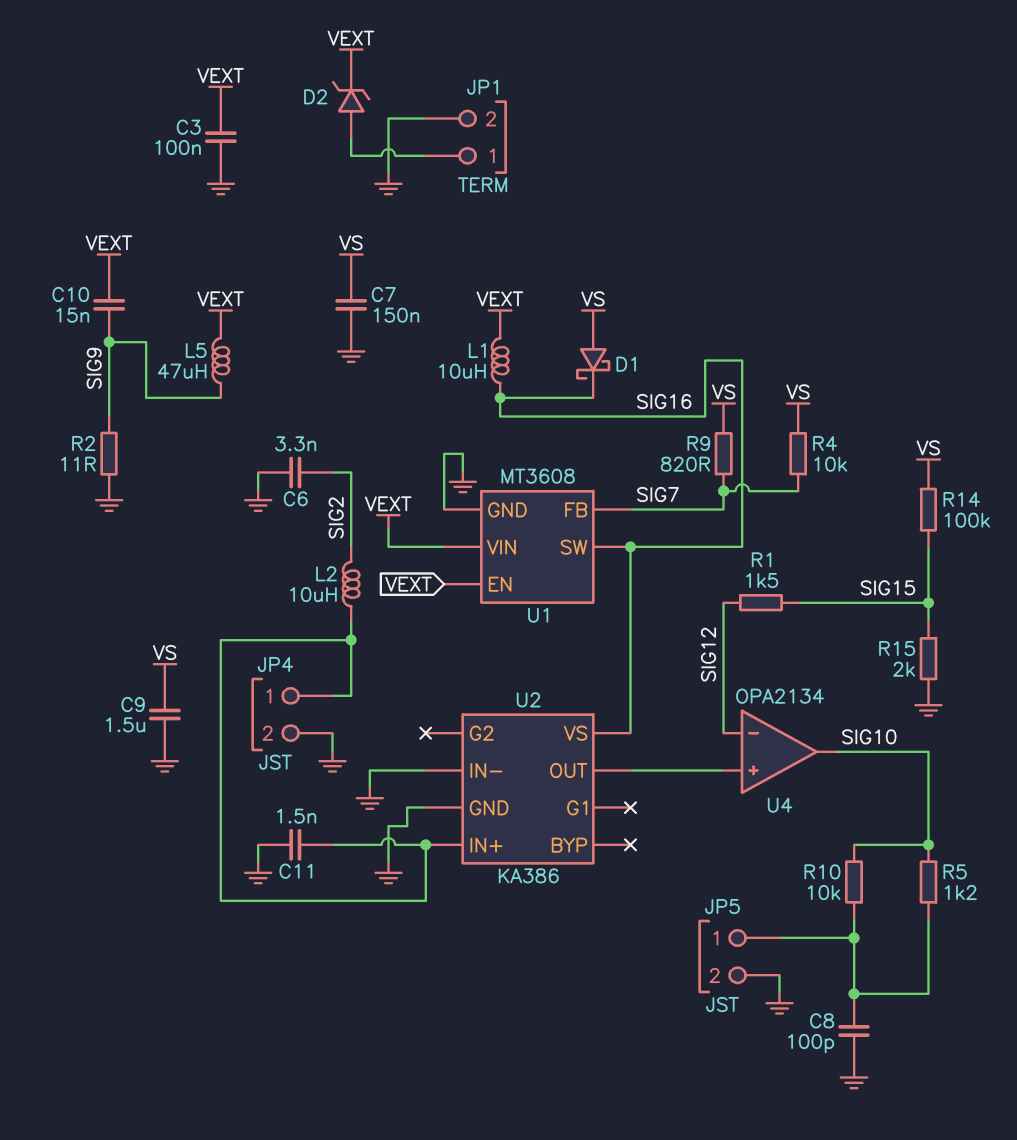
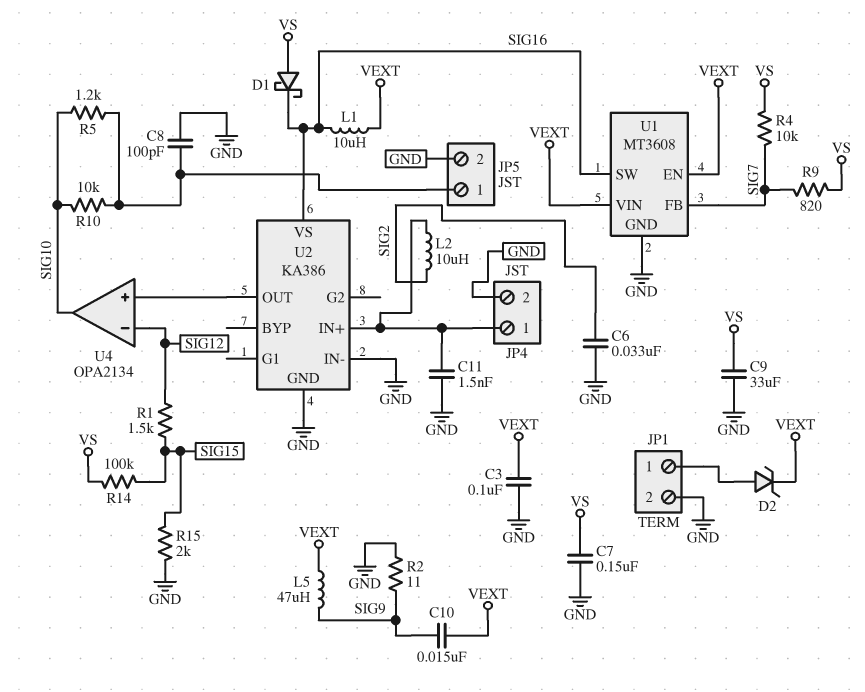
C6: 3.3nF (GND, SIG2) -> 33nF (GND, SIG2)
C9: 1.5uF (GND, VS) -> 33uF (GND, VS)

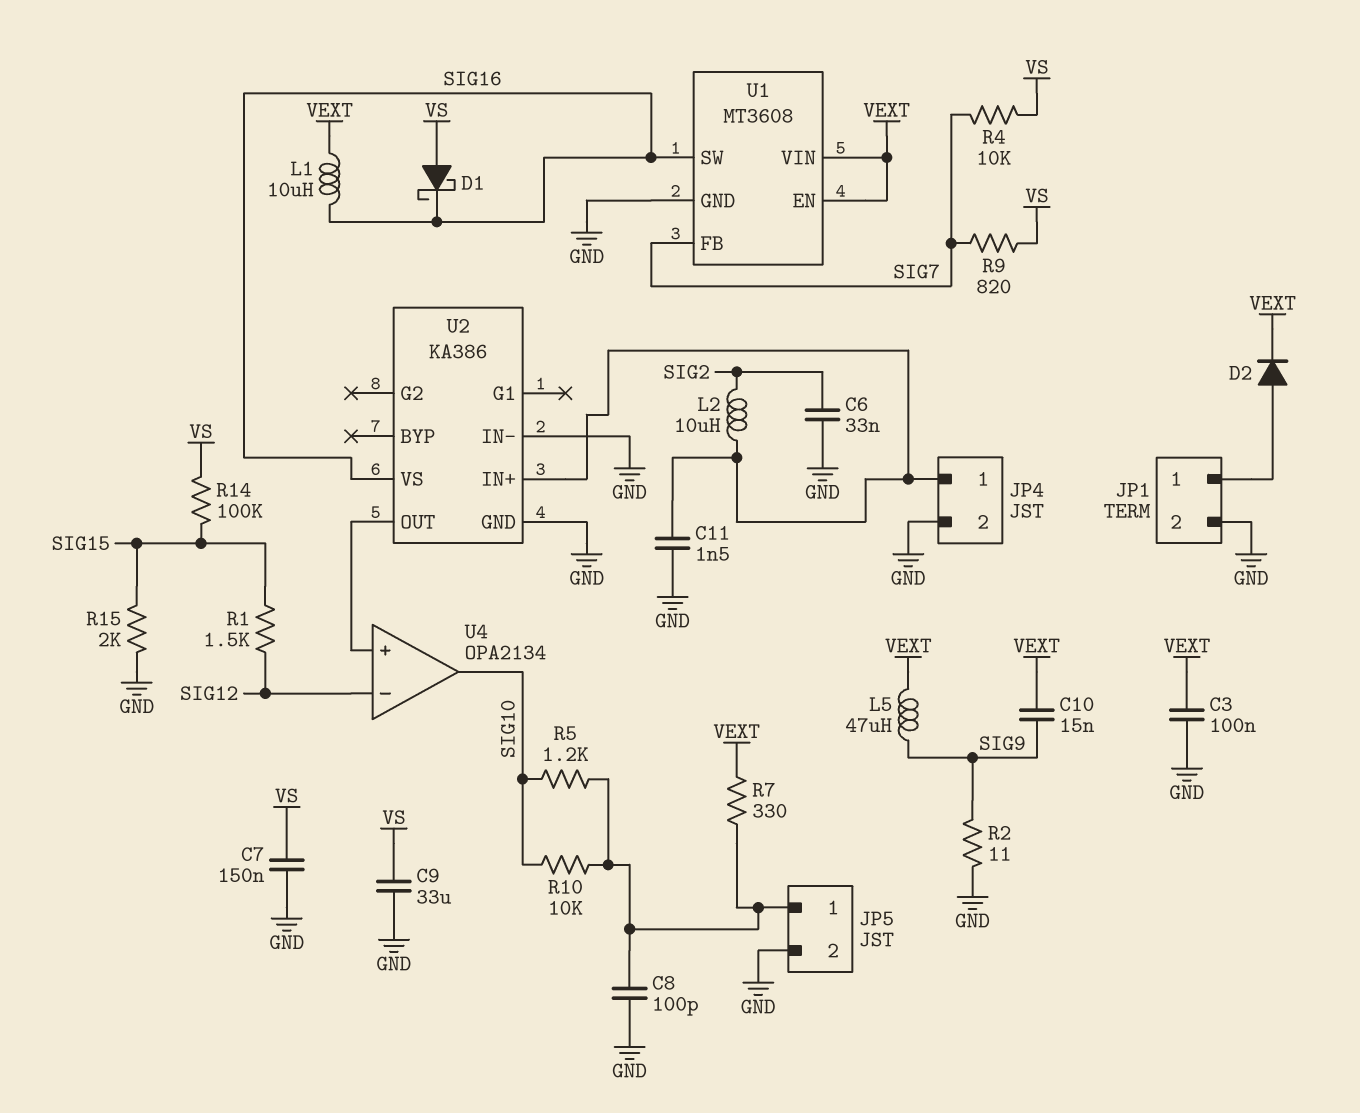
D2: zener (A JP1/1, K VEXT) -> diode (A JP1/1, K VEXT)
R7: none -> 330 (JP5/1, VEXT)

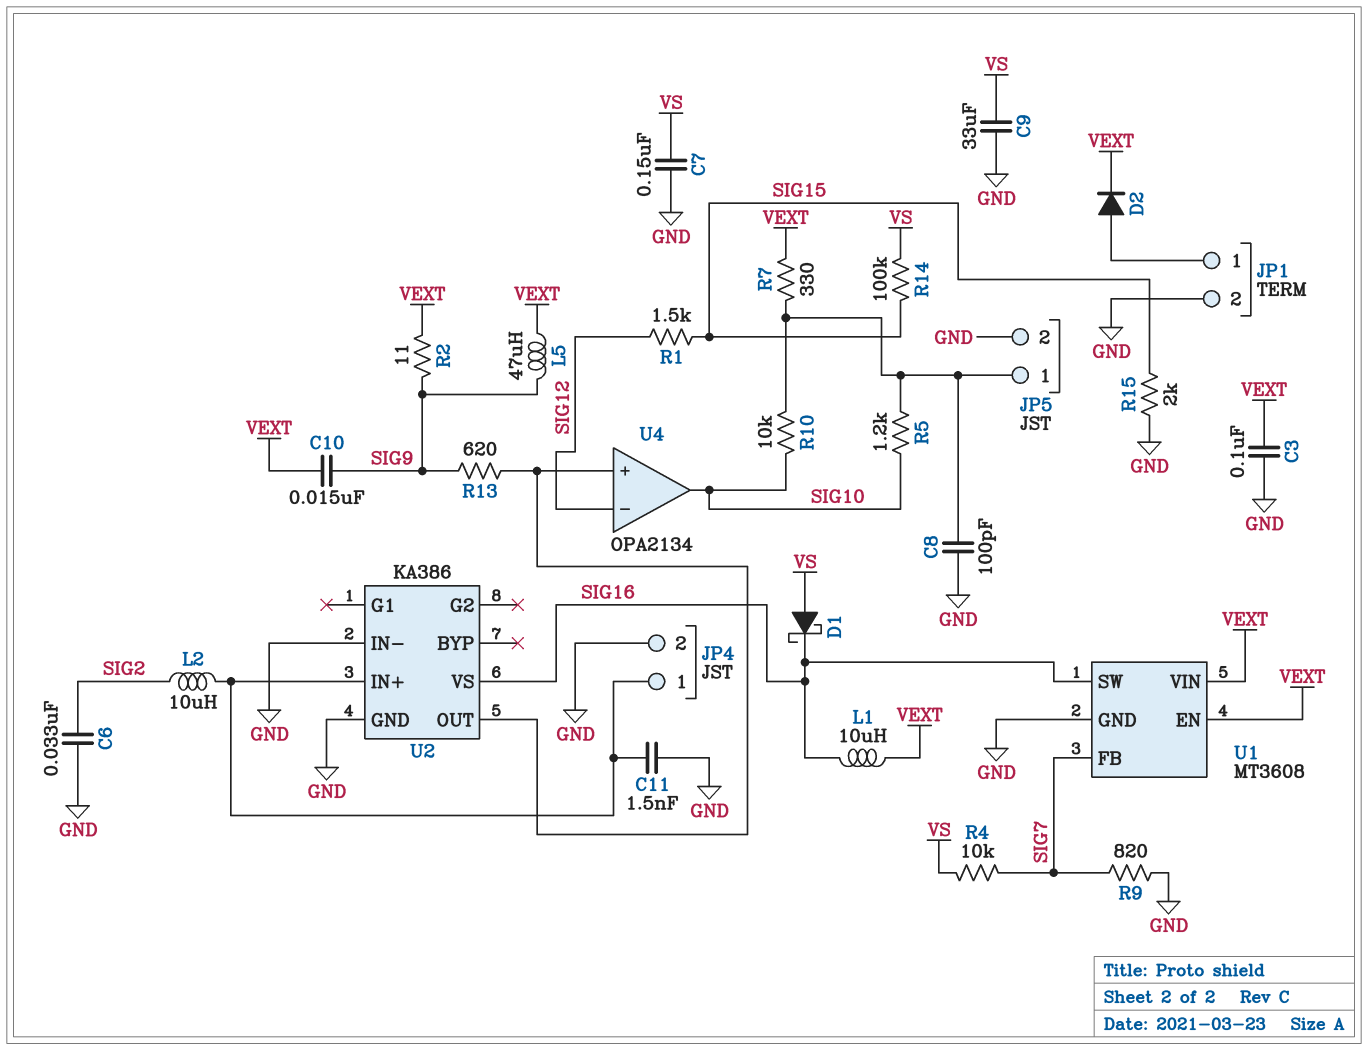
R2: 11 (GND, SIG9) -> 11 (SIG9, VEXT)
R9: 820 (SIG7, VS) -> 820 (GND, SIG7)
R13: none -> 620 (SIG9, U2/OUT)

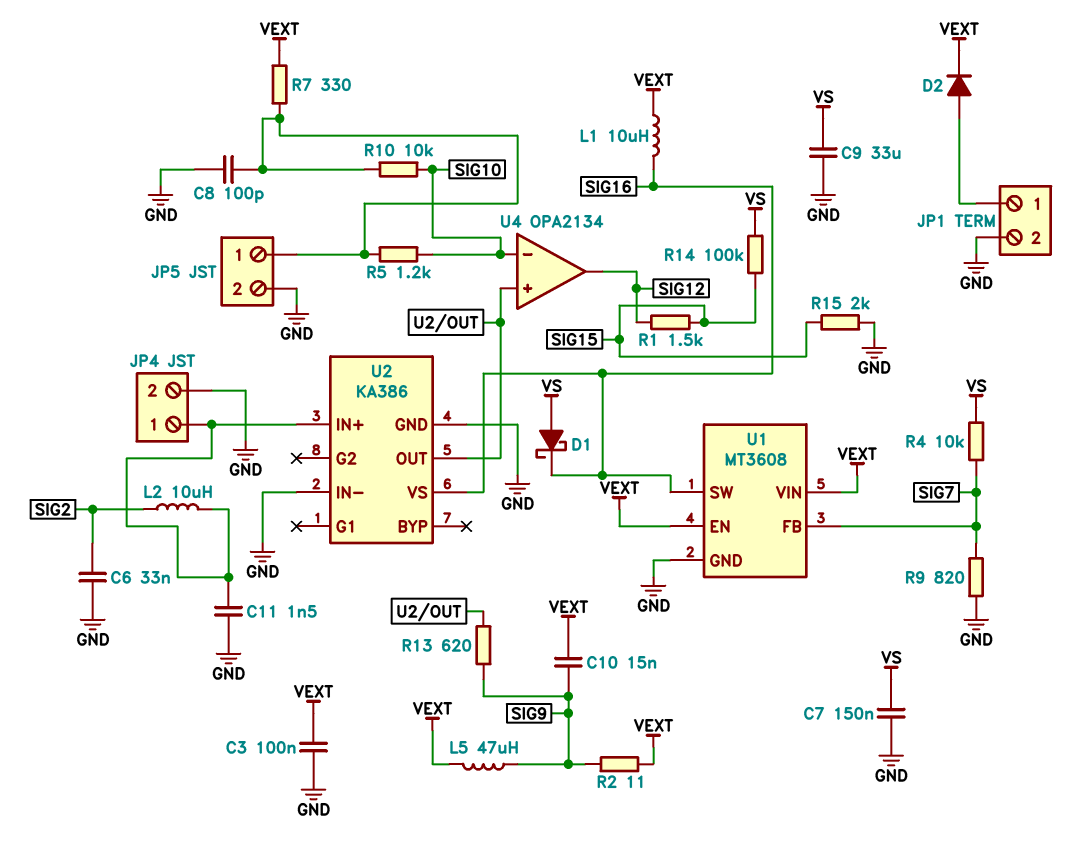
U4 pin in-: SIG12 -> SIG10
U4 pin out: SIG10 -> SIG12

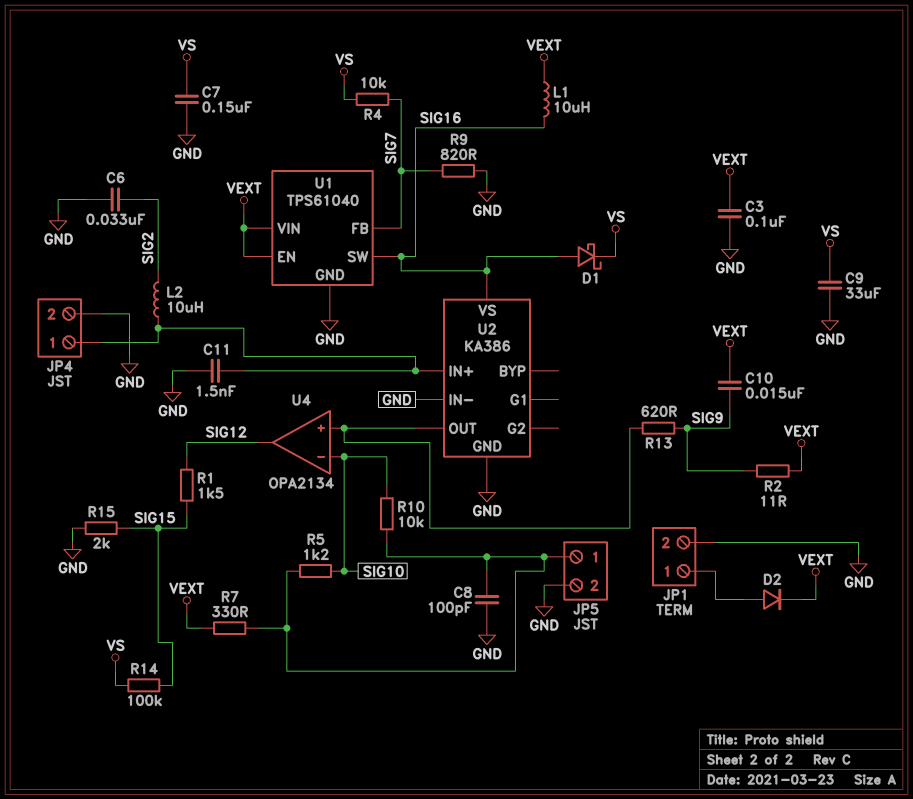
D1: schottky (A VS, K SIG16) -> schottky (A SIG16, K VS)
L5: 47uH (SIG9, VEXT) -> none
U1: MT3608 -> TPS61040

